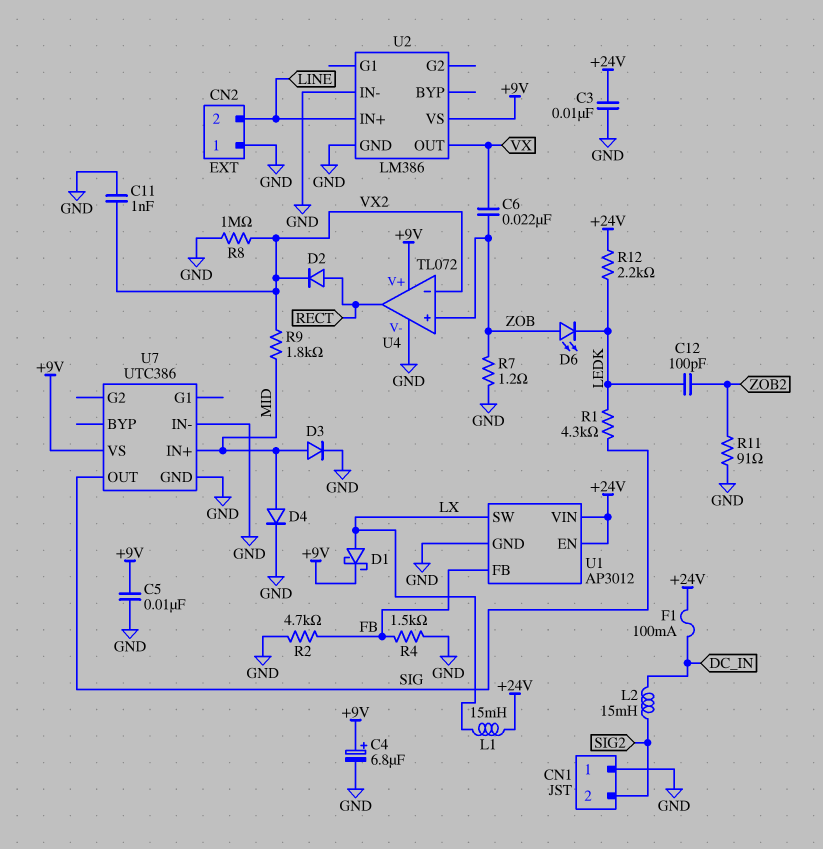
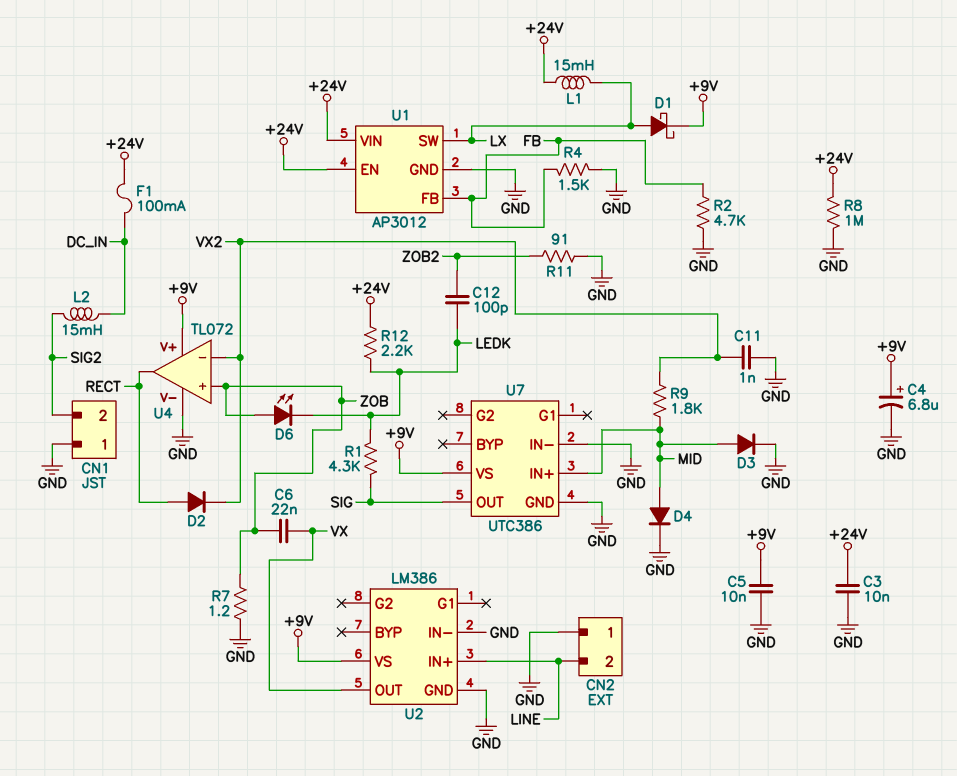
R8: 1M (GND, VX2) -> 1M (+24V, GND)

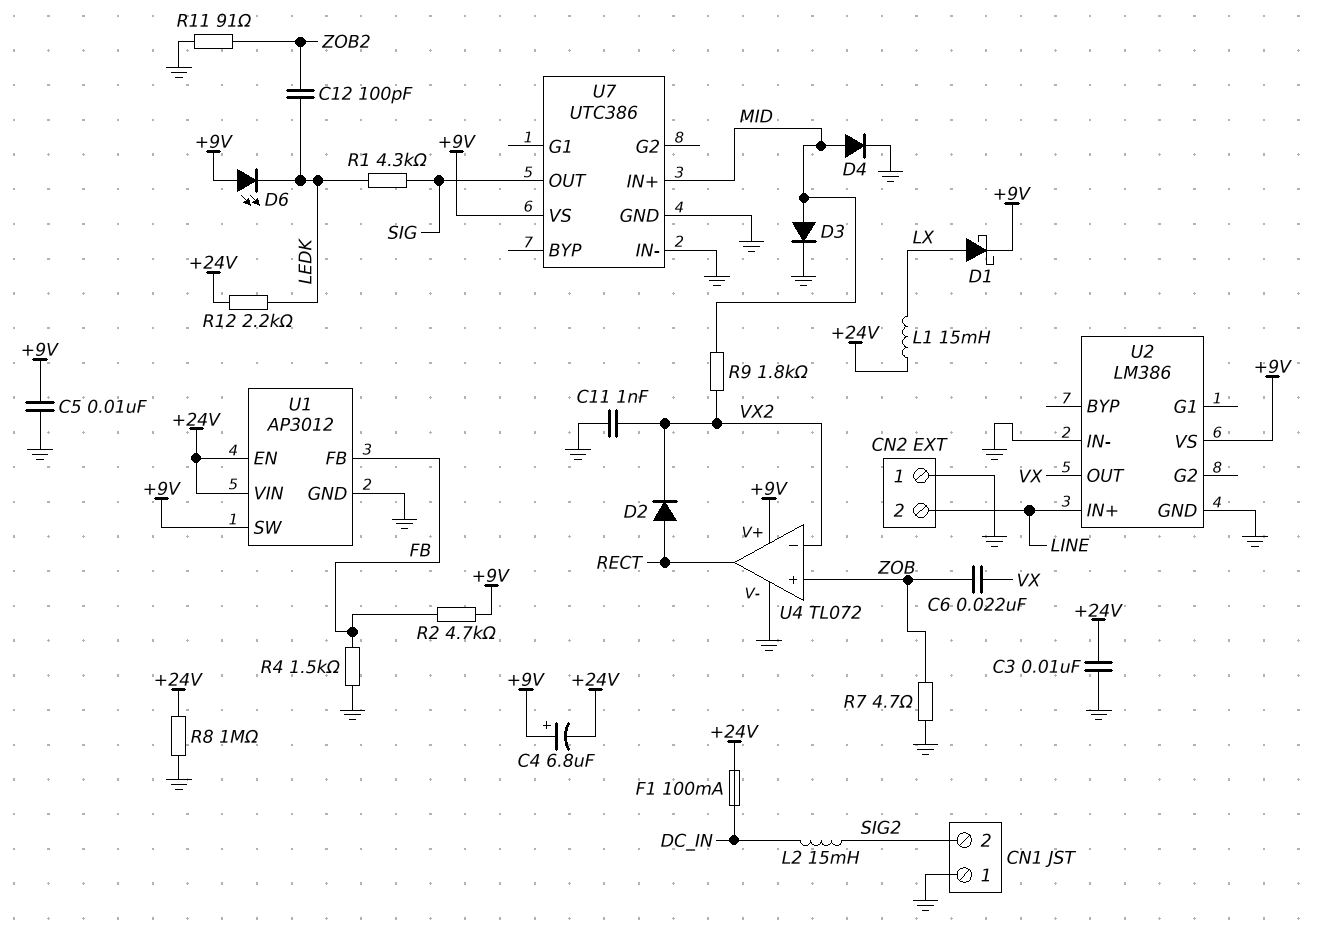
C4: 6.8uF (plus +9V, minus GND) -> 6.8uF (plus +9V, minus +24V)
D6: LED (A ZOB, K LEDK) -> LED (A +9V, K LEDK)
R2: 4.7k (FB, GND) -> 4.7k (+9V, FB)
R7: 1.2 (GND, ZOB) -> 4.7 (GND, ZOB)
U1 pin SW: LX -> +9V

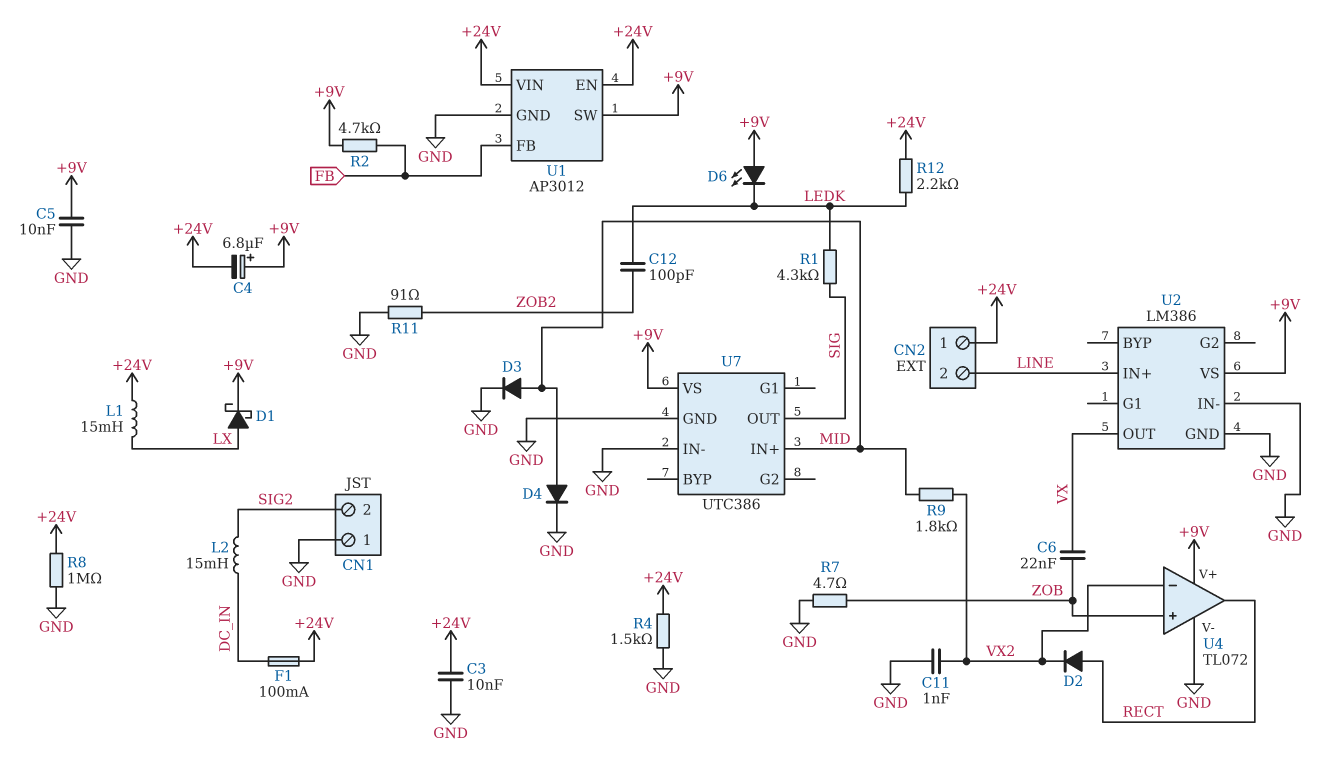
CN2 pin 1: GND -> +24V
R4: 1.5k (FB, GND) -> 1.5k (+24V, GND)

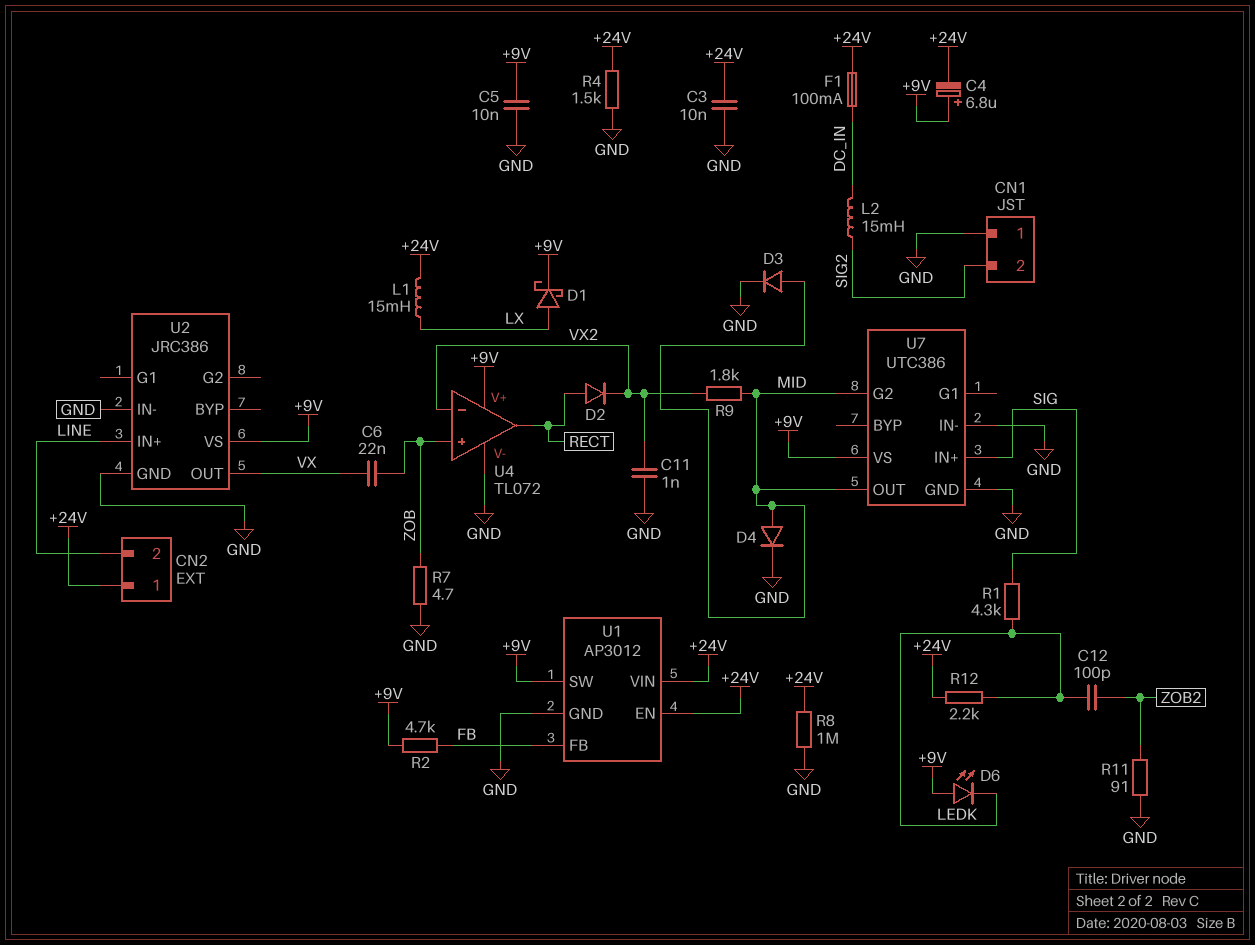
U2: LM386 -> JRC386
U7 pin G2: none -> MID
U7 pin IN+: MID -> SIG
U7 pin OUT: SIG -> MID

